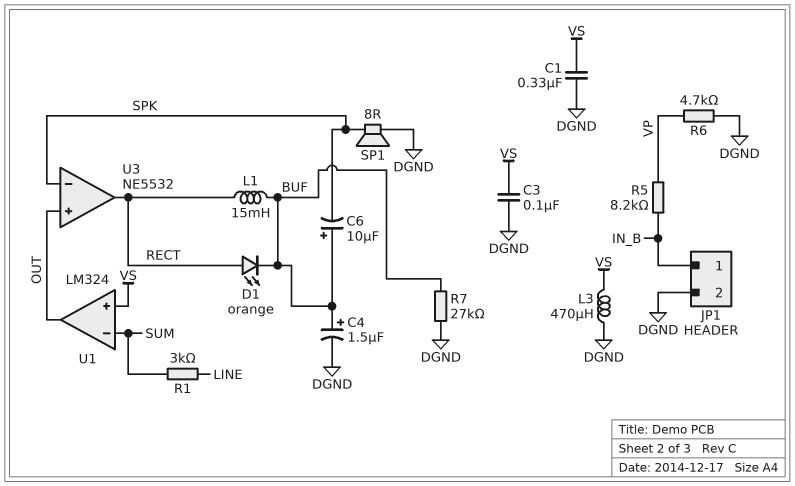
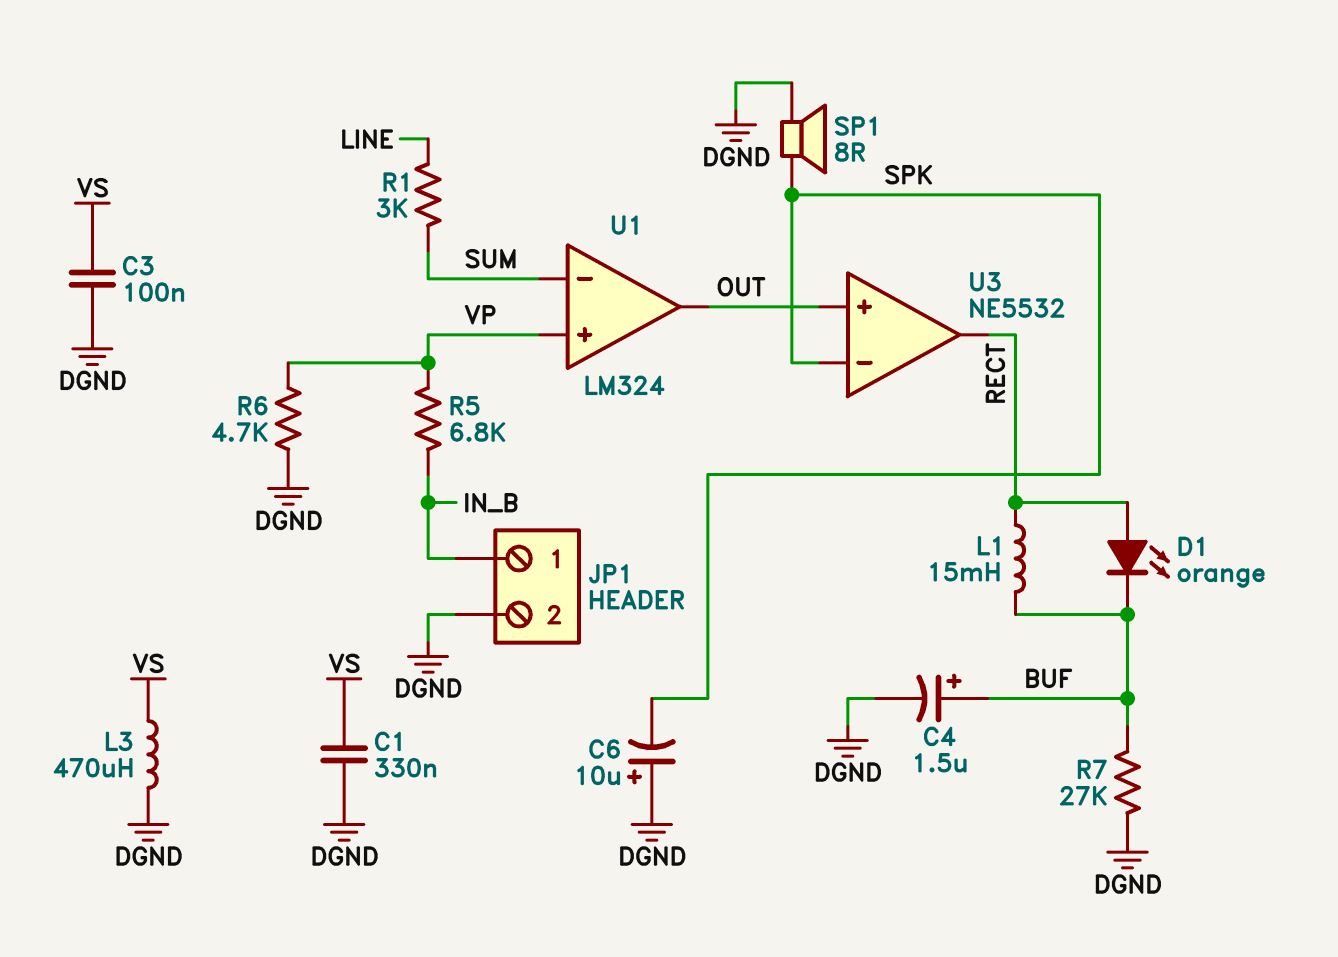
C6: 10uF (plus BUF, minus SPK) -> 10uF (plus DGND, minus SPK)
R5: 8.2k (IN_B, VP) -> 6.8k (IN_B, VP)
U1 pin in+: VS -> VP

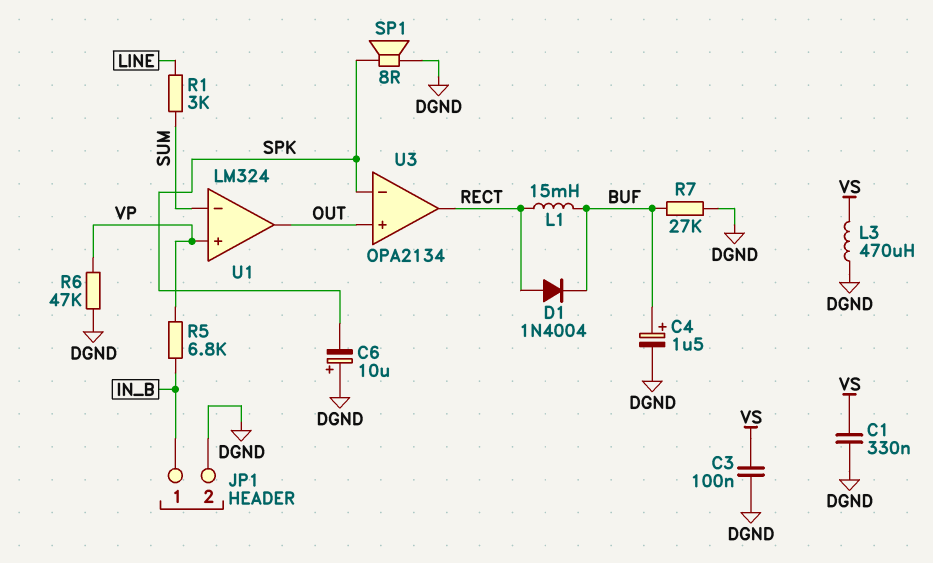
D1: LED orange (A RECT, K BUF) -> diode 1N4004 (A RECT, K BUF)
R6: 4.7k (DGND, VP) -> 47k (DGND, VP)
U3: NE5532 -> OPA2134

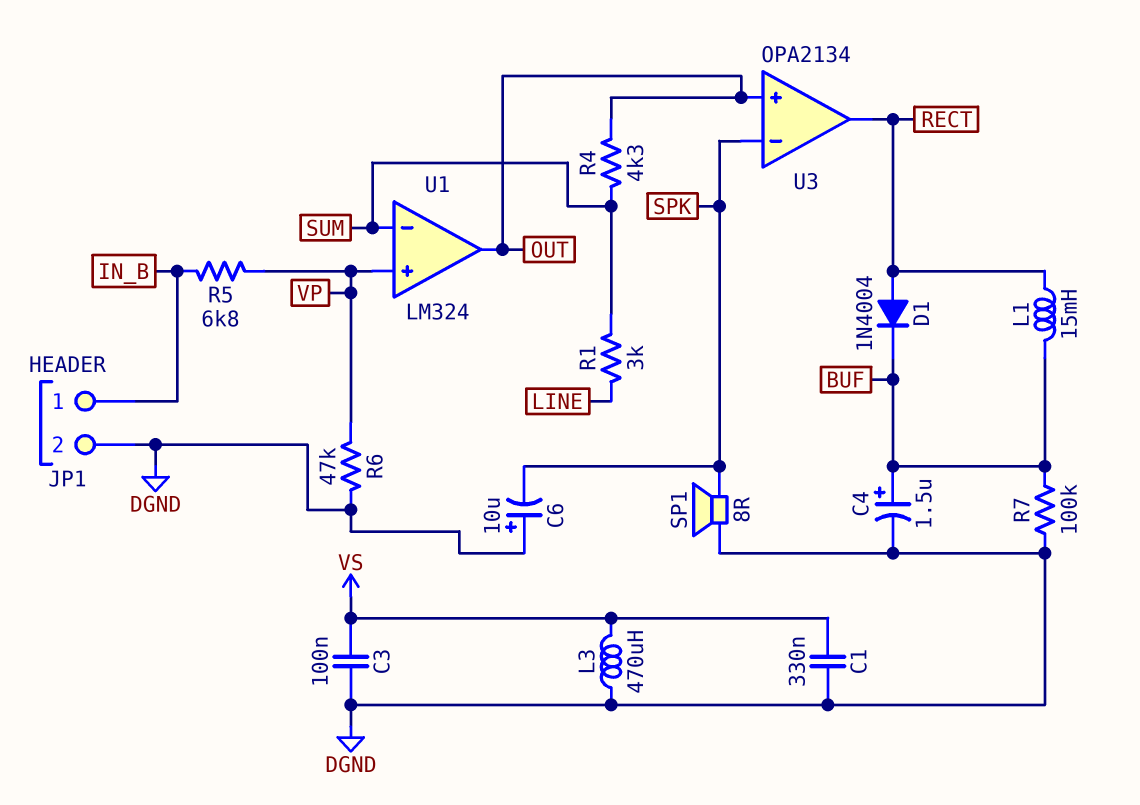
R4: none -> 4.3k (OUT, SUM)
R7: 27k (BUF, DGND) -> 100k (BUF, DGND)

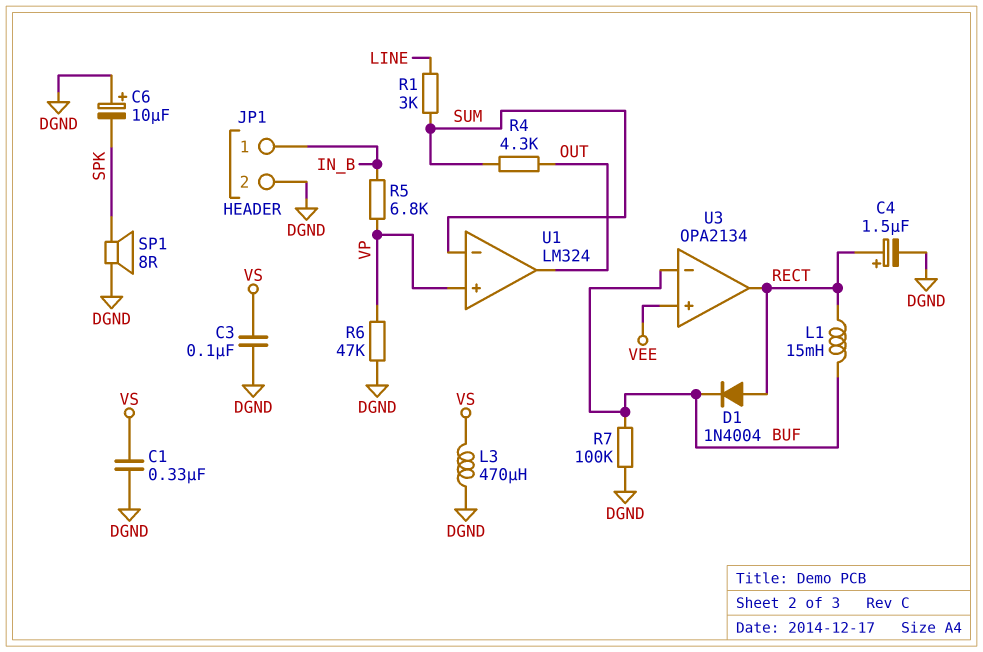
C4: 1.5uF (plus BUF, minus DGND) -> 1.5uF (plus RECT, minus DGND)
U3 pin in+: OUT -> VEE
U3 pin in-: SPK -> BUF

